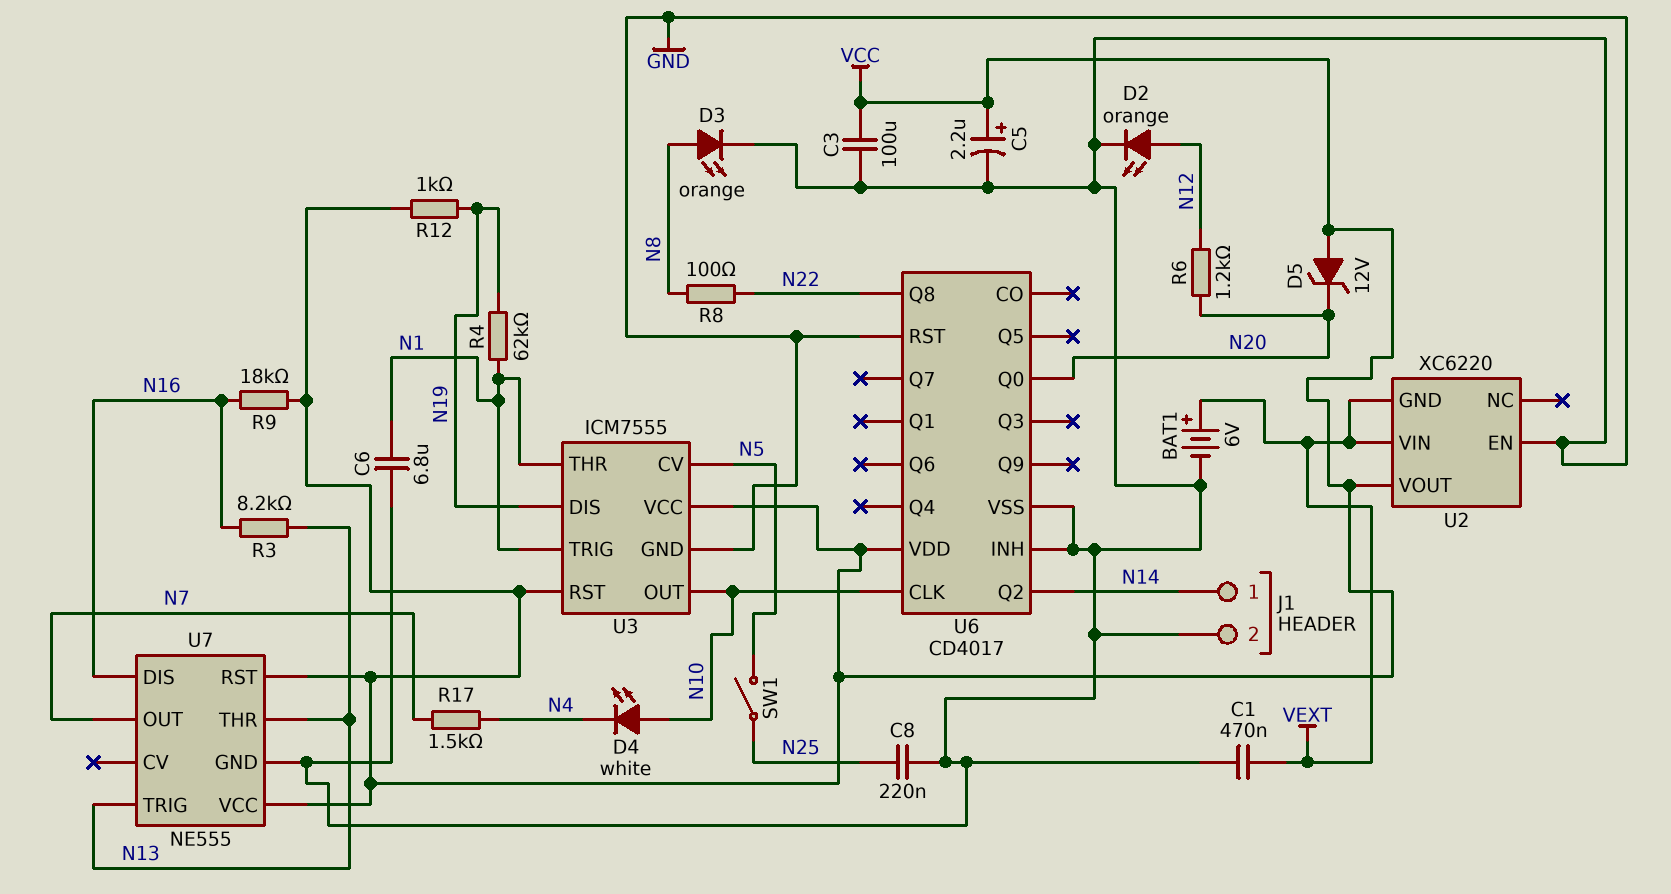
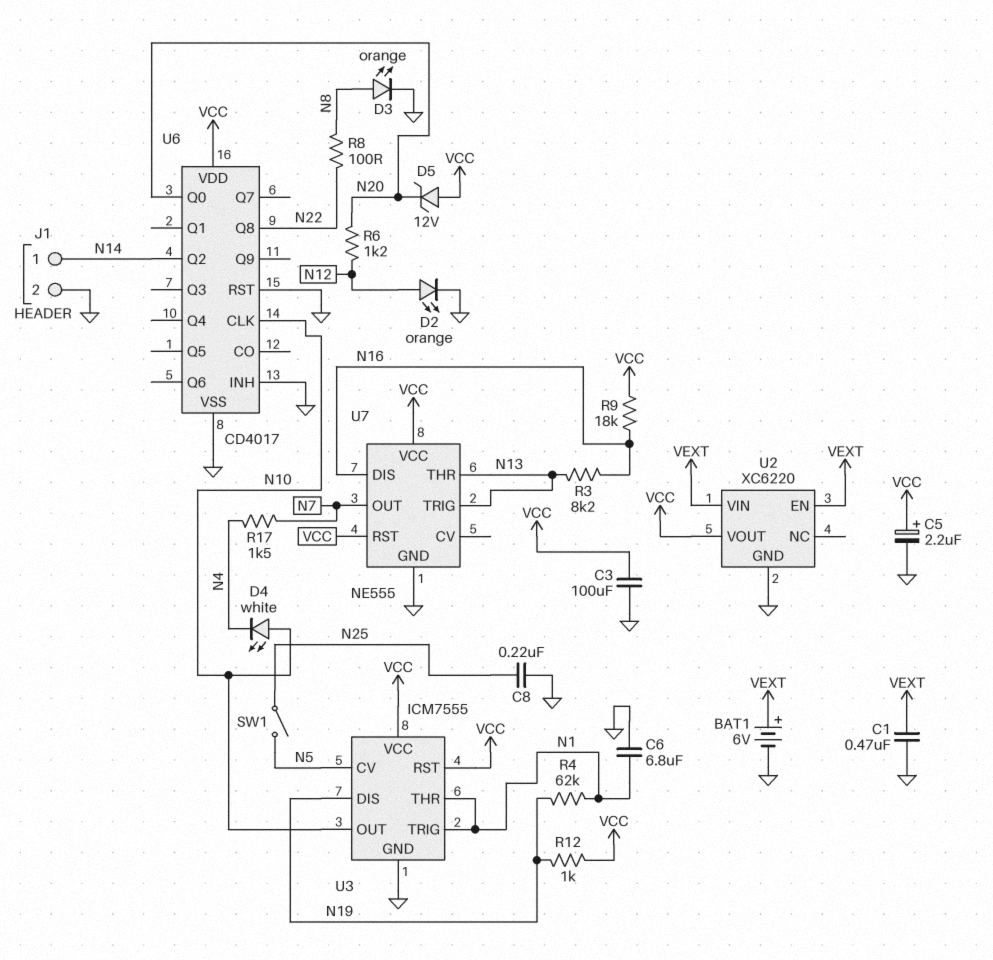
U2 pin EN: GND -> VEXT
U2 pin GND: VEXT -> GND

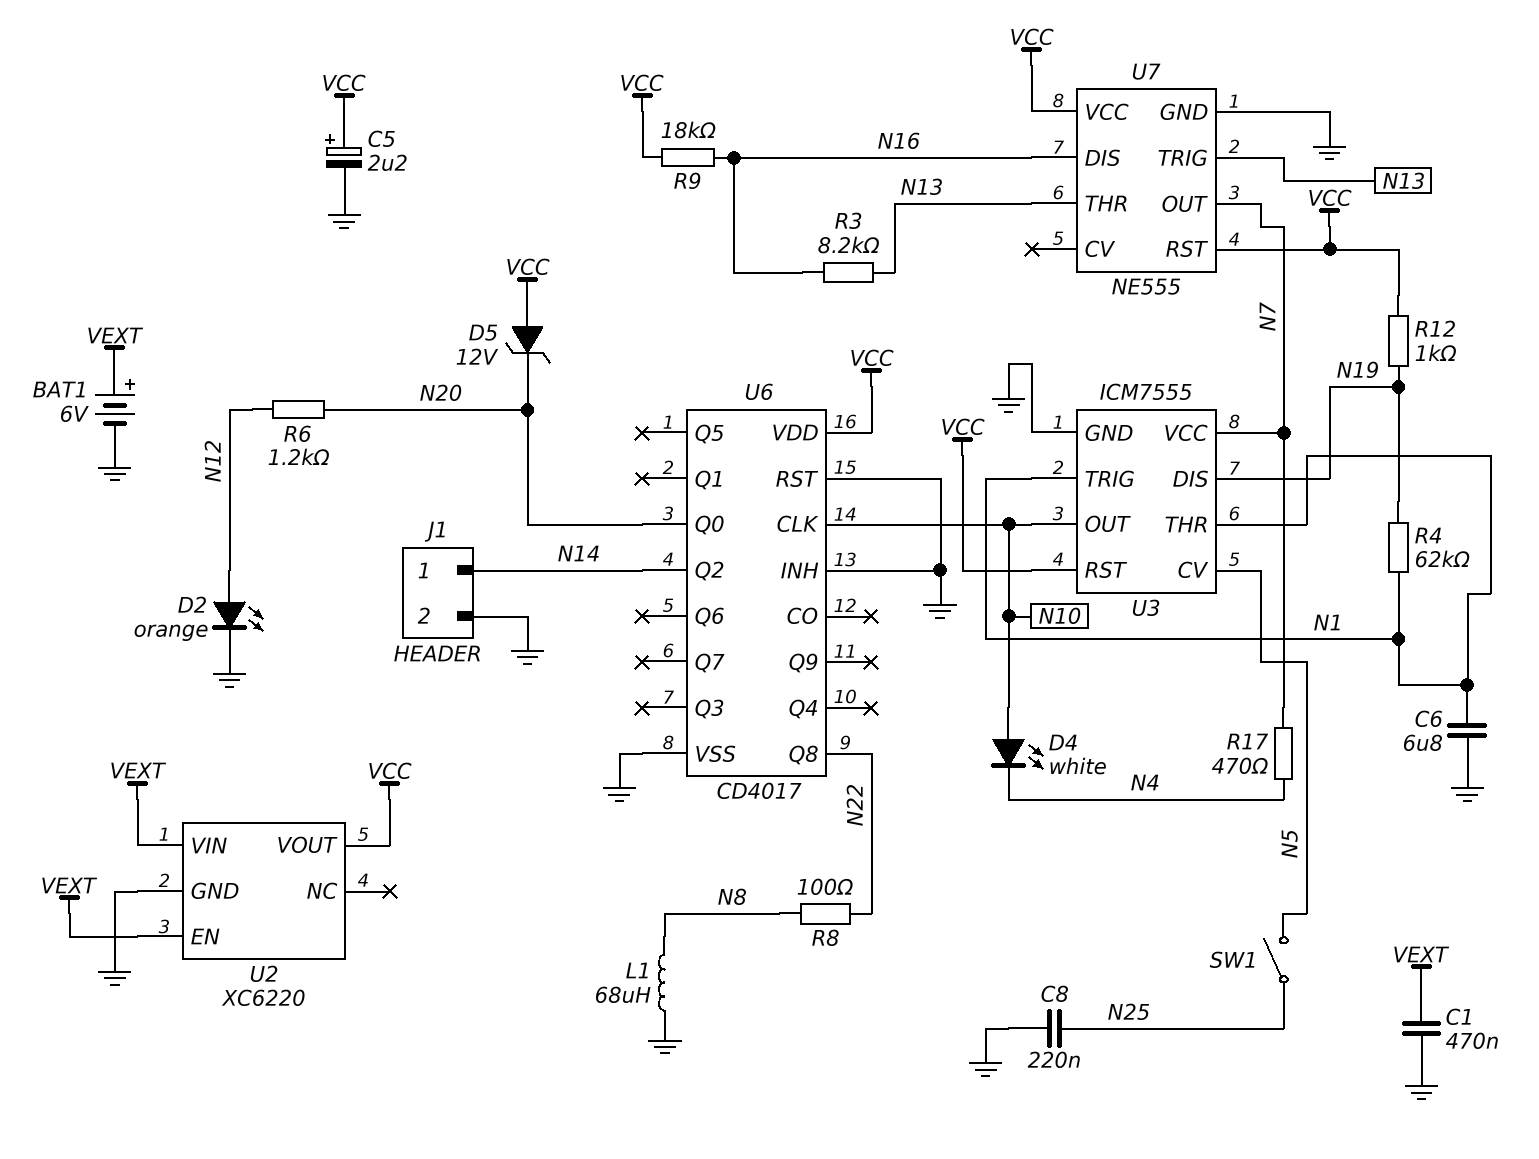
C3: 100uF (GND, VCC) -> none
D3: LED orange (A N8, K GND) -> none
L1: none -> 68uH (GND, N8)
R17: 1.5k (N4, N7) -> 470 (N4, N7)
U3 pin VCC: VCC -> N7

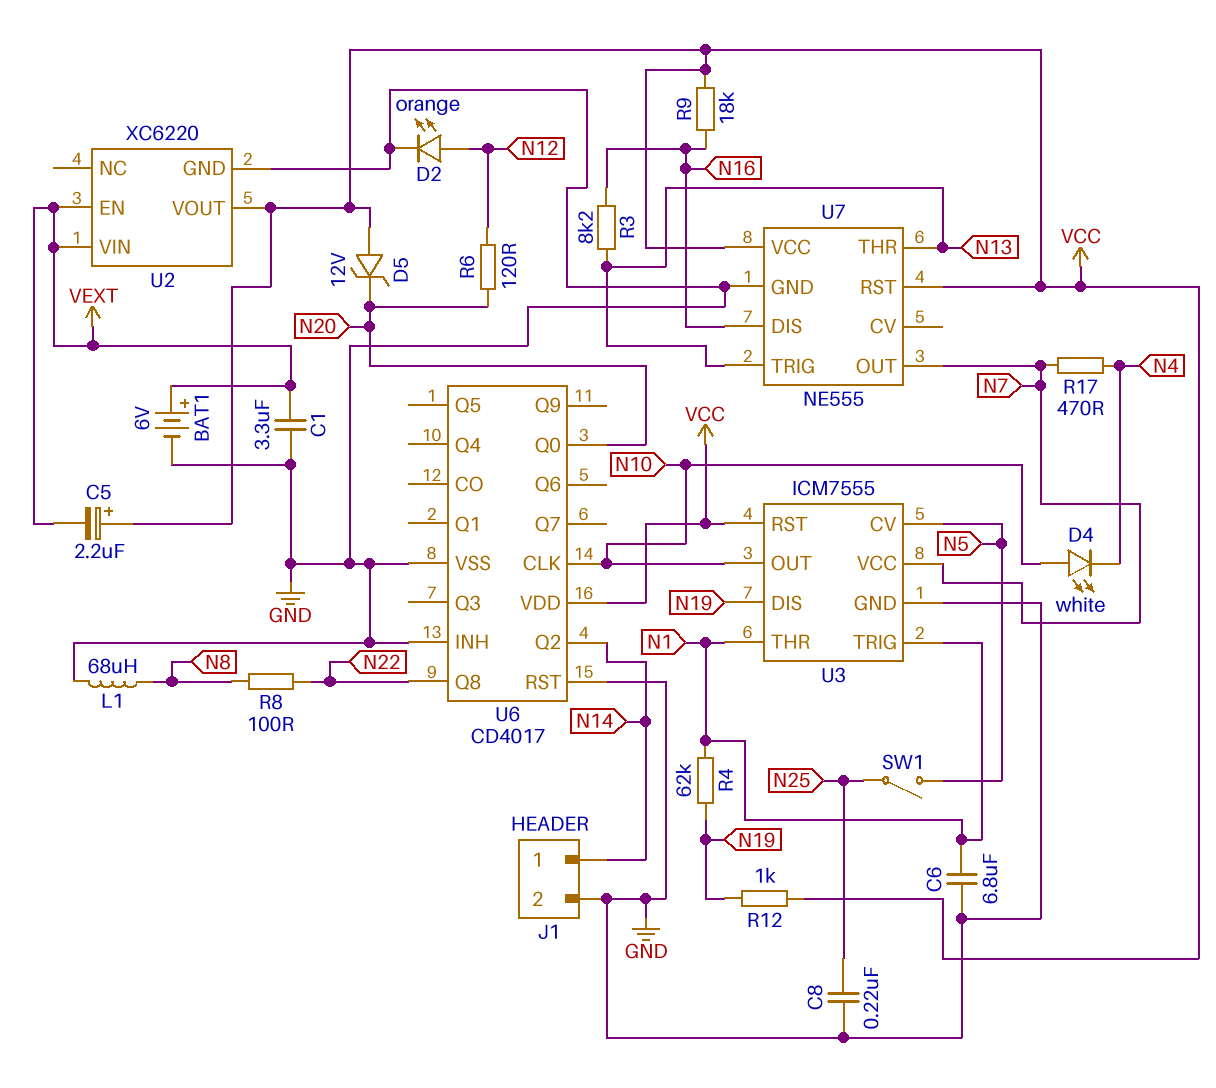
C1: 470nF (GND, VEXT) -> 3.3uF (GND, VEXT)
C5: 2.2uF (plus VCC, minus GND) -> 2.2uF (plus VCC, minus VEXT)
R6: 1.2k (N12, N20) -> 120 (N12, N20)

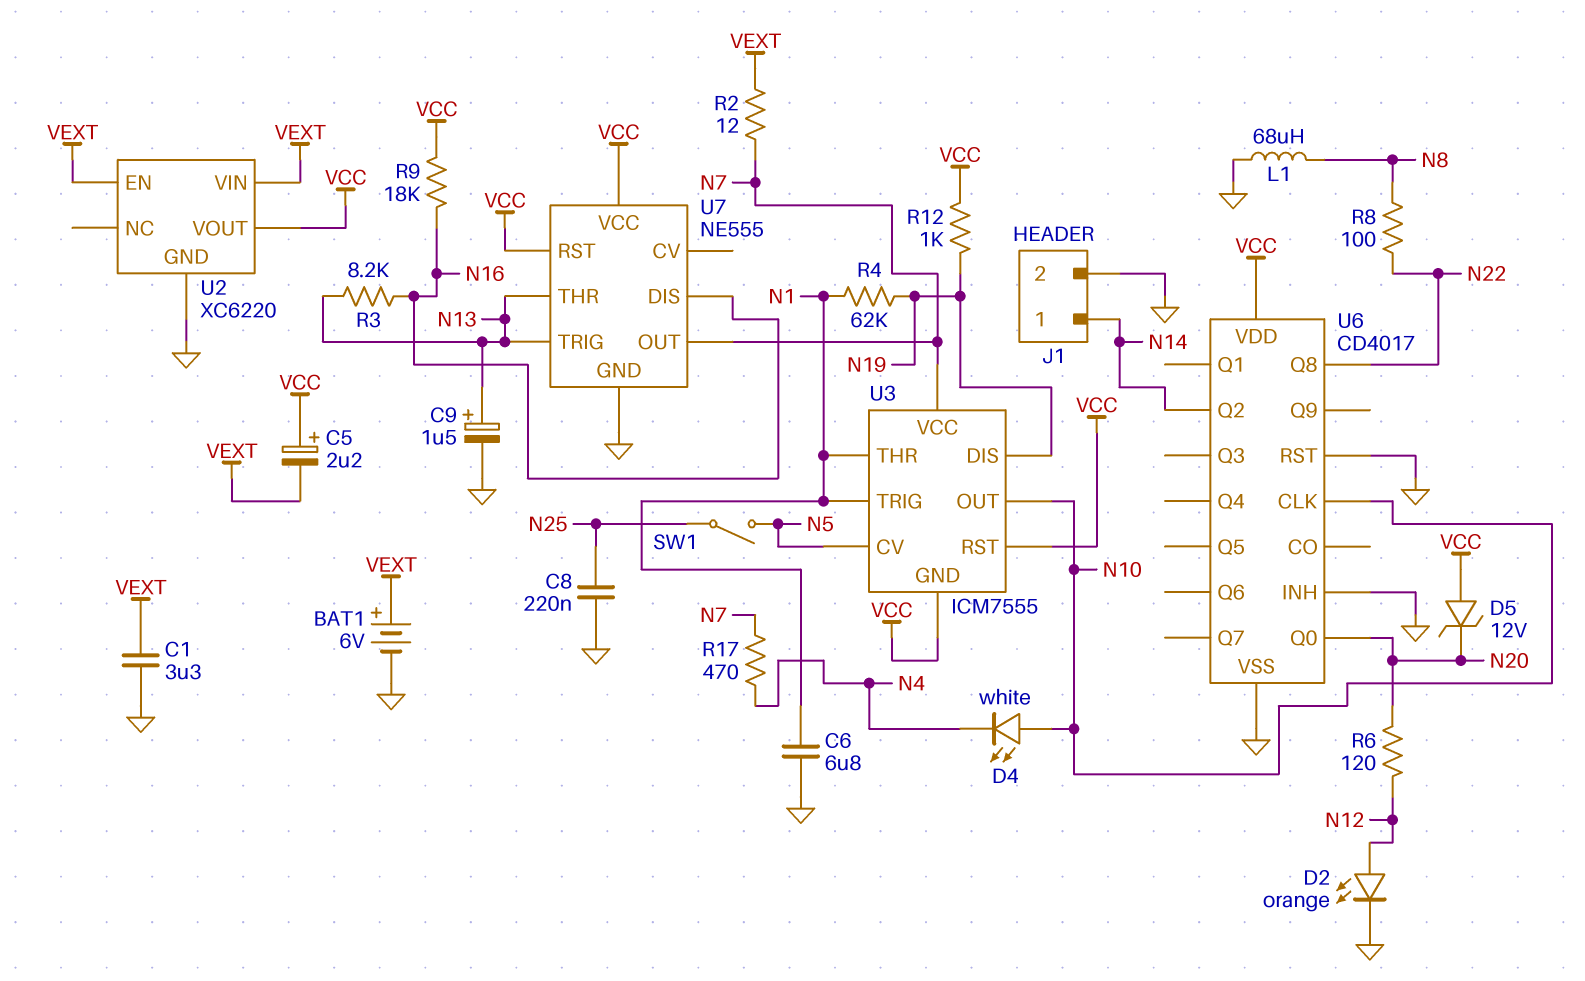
C9: none -> 1.5uF (plus N13, minus GND)
R2: none -> 12 (N7, VEXT)
U3 pin GND: GND -> VCC

